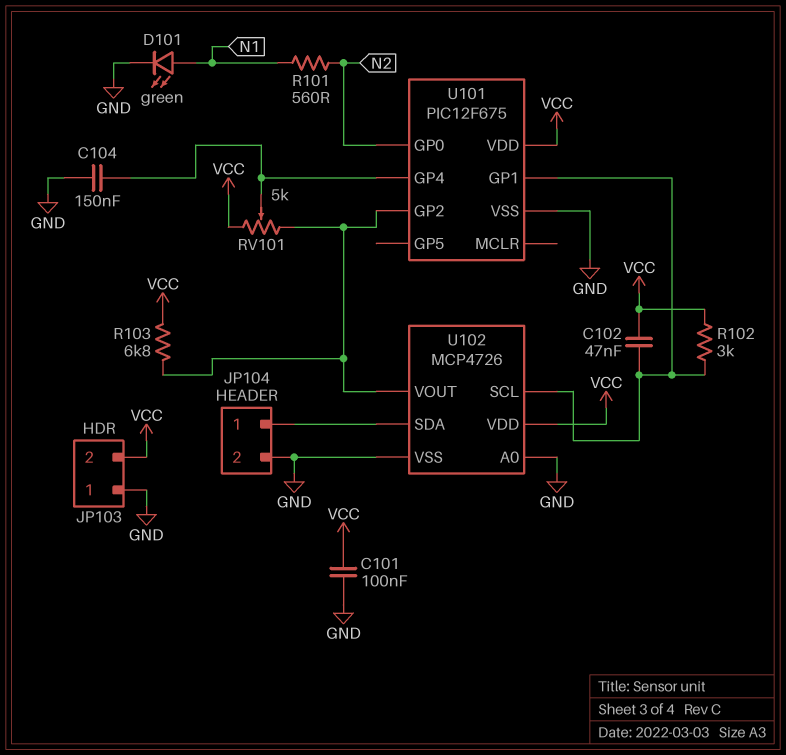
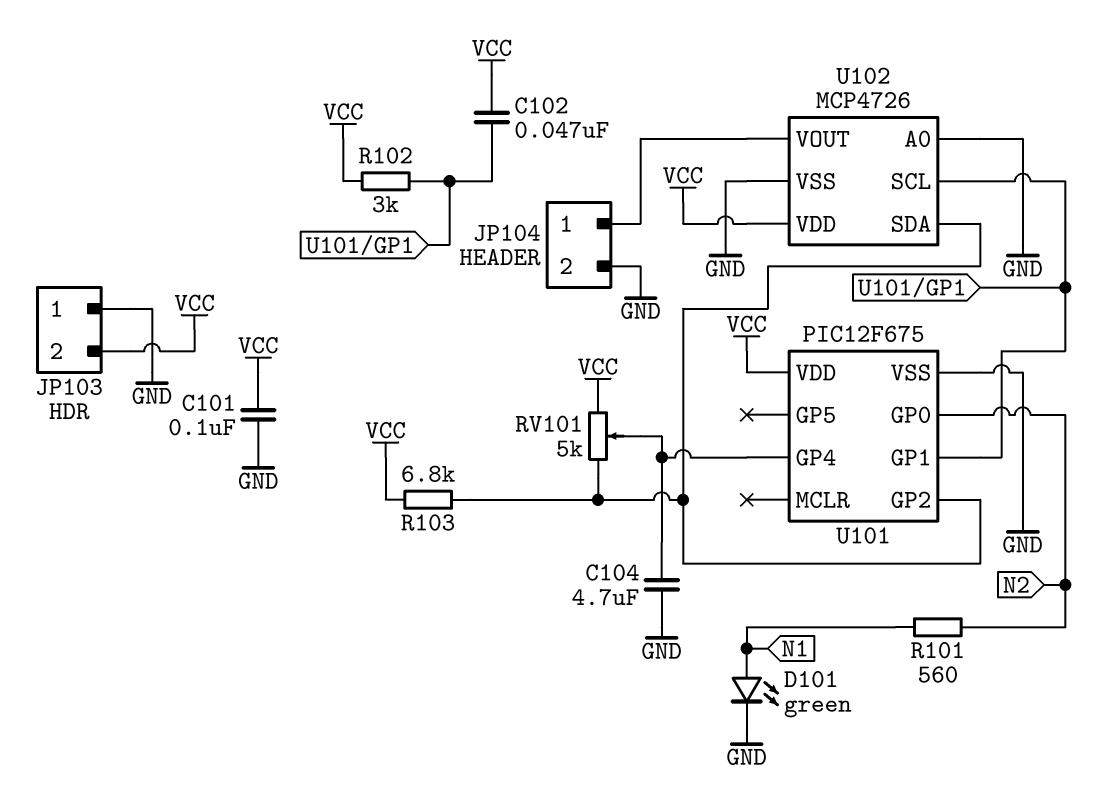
C104: 150nF (GND, U101/GP4) -> 4.7uF (GND, U101/GP4)
U102 pin SDA: JP104/1 -> U101/GP2
U102 pin VOUT: U101/GP2 -> JP104/1

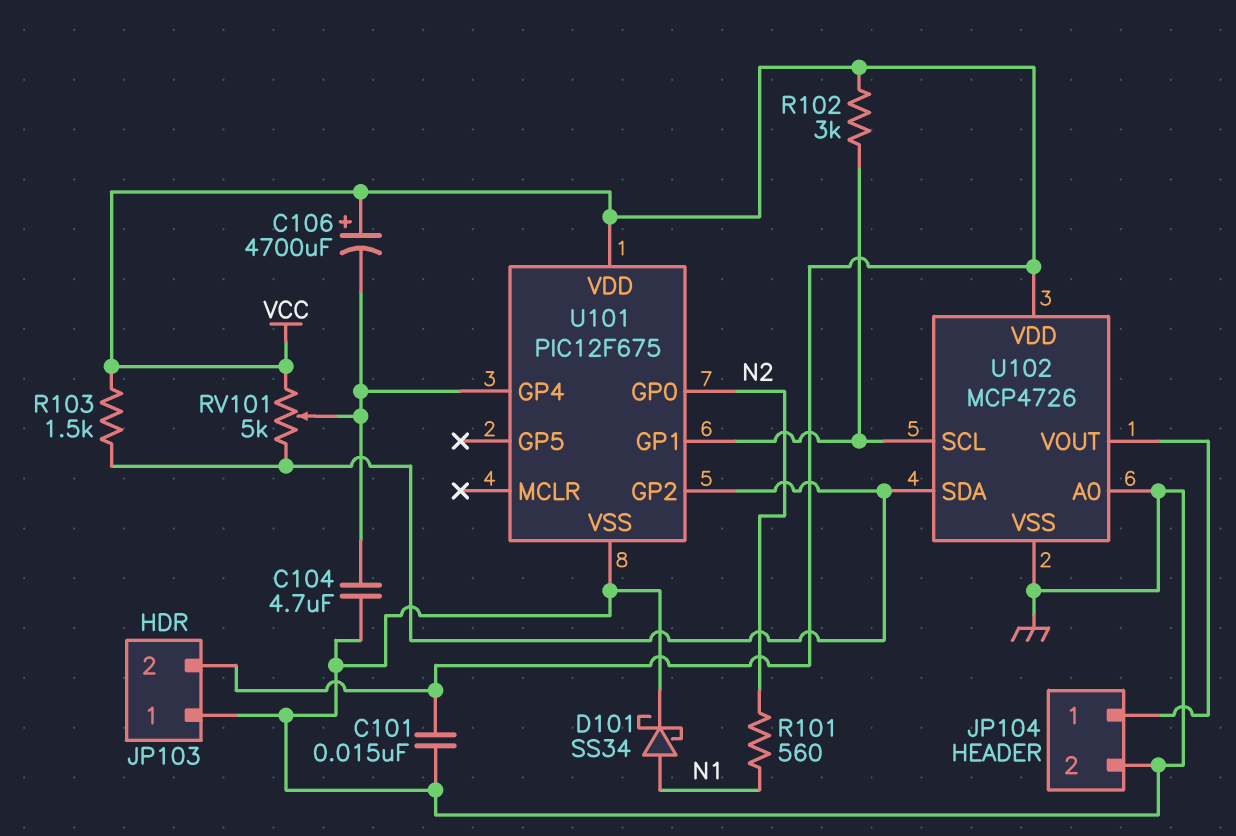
C101: 100nF (GND, VCC) -> 15nF (GND, VCC)
C102: 47nF (U101/GP1, VCC) -> none
C106: none -> 4700uF (plus VCC, minus U101/GP4)
D101: LED green (A N1, K GND) -> schottky SS34 (A N1, K GND)
R103: 6.8k (U101/GP2, VCC) -> 1.5k (U101/GP2, VCC)

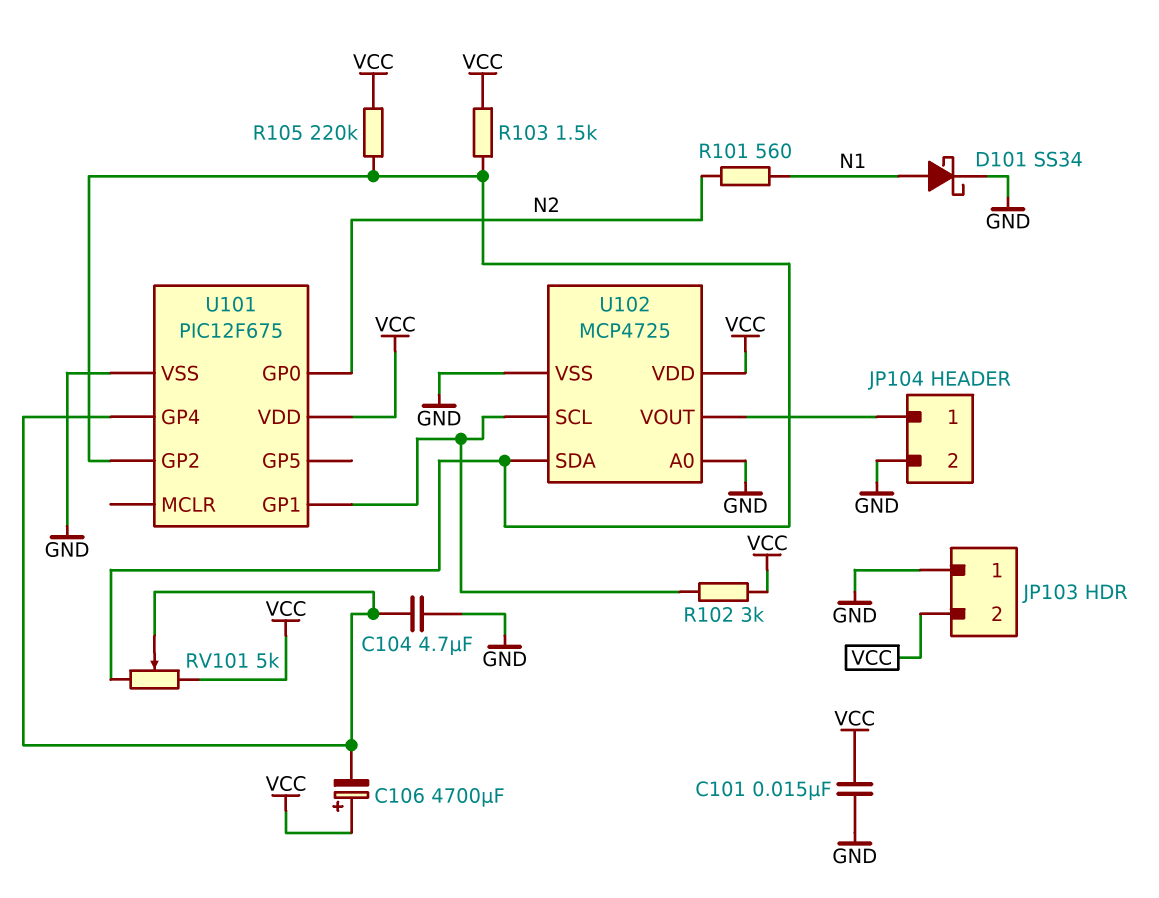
R105: none -> 220k (U101/GP2, VCC)
U102: MCP4726 -> MCP4725

